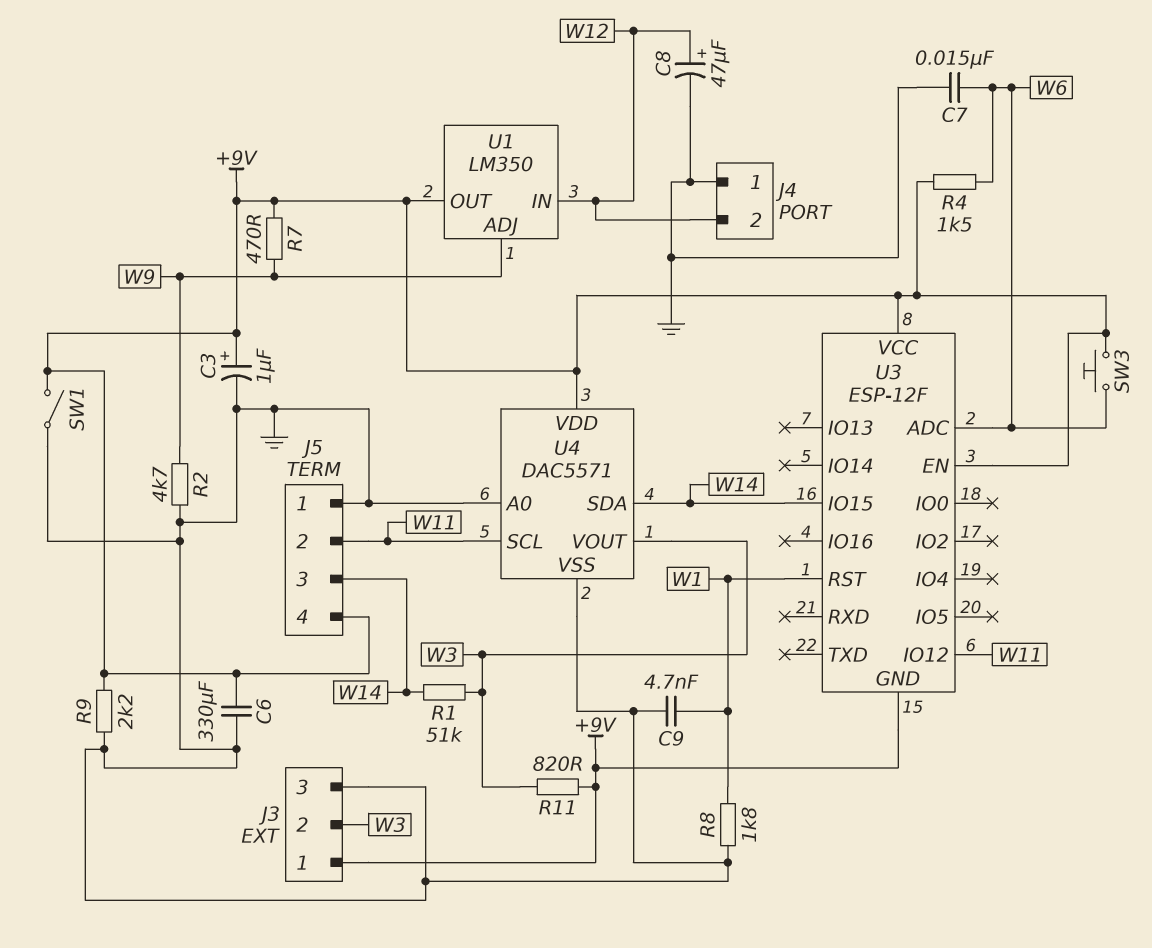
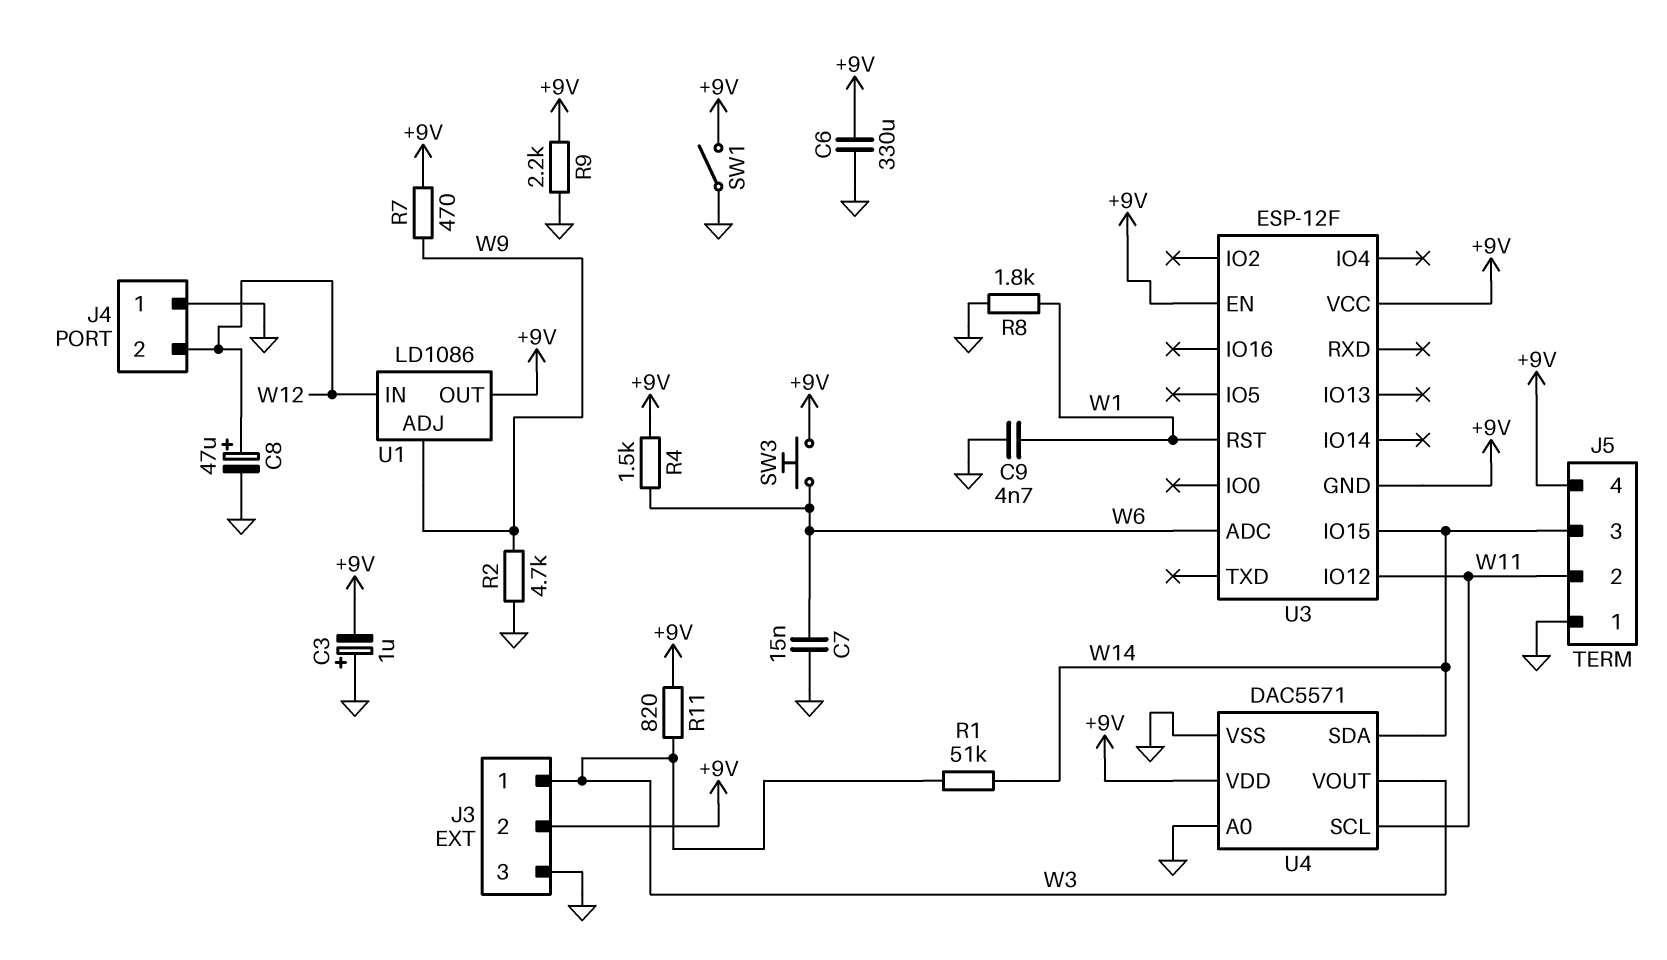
C3: 1uF (plus +9V, minus GND) -> 1uF (plus GND, minus +9V)
J3 pin 1: +9V -> W3
J3 pin 2: W3 -> +9V
U1: LM350 -> LD1086

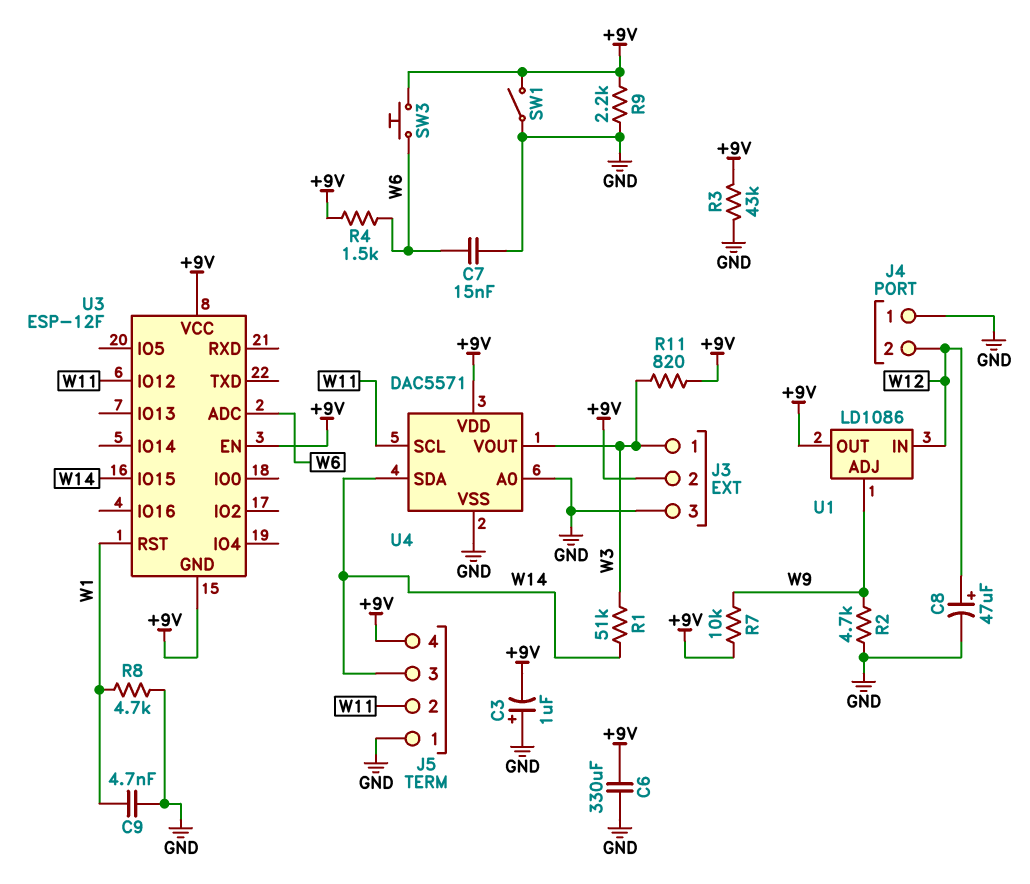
R3: none -> 43k (+9V, GND)
R7: 470 (+9V, W9) -> 10k (+9V, W9)
R8: 1.8k (GND, W1) -> 4.7k (GND, W1)

